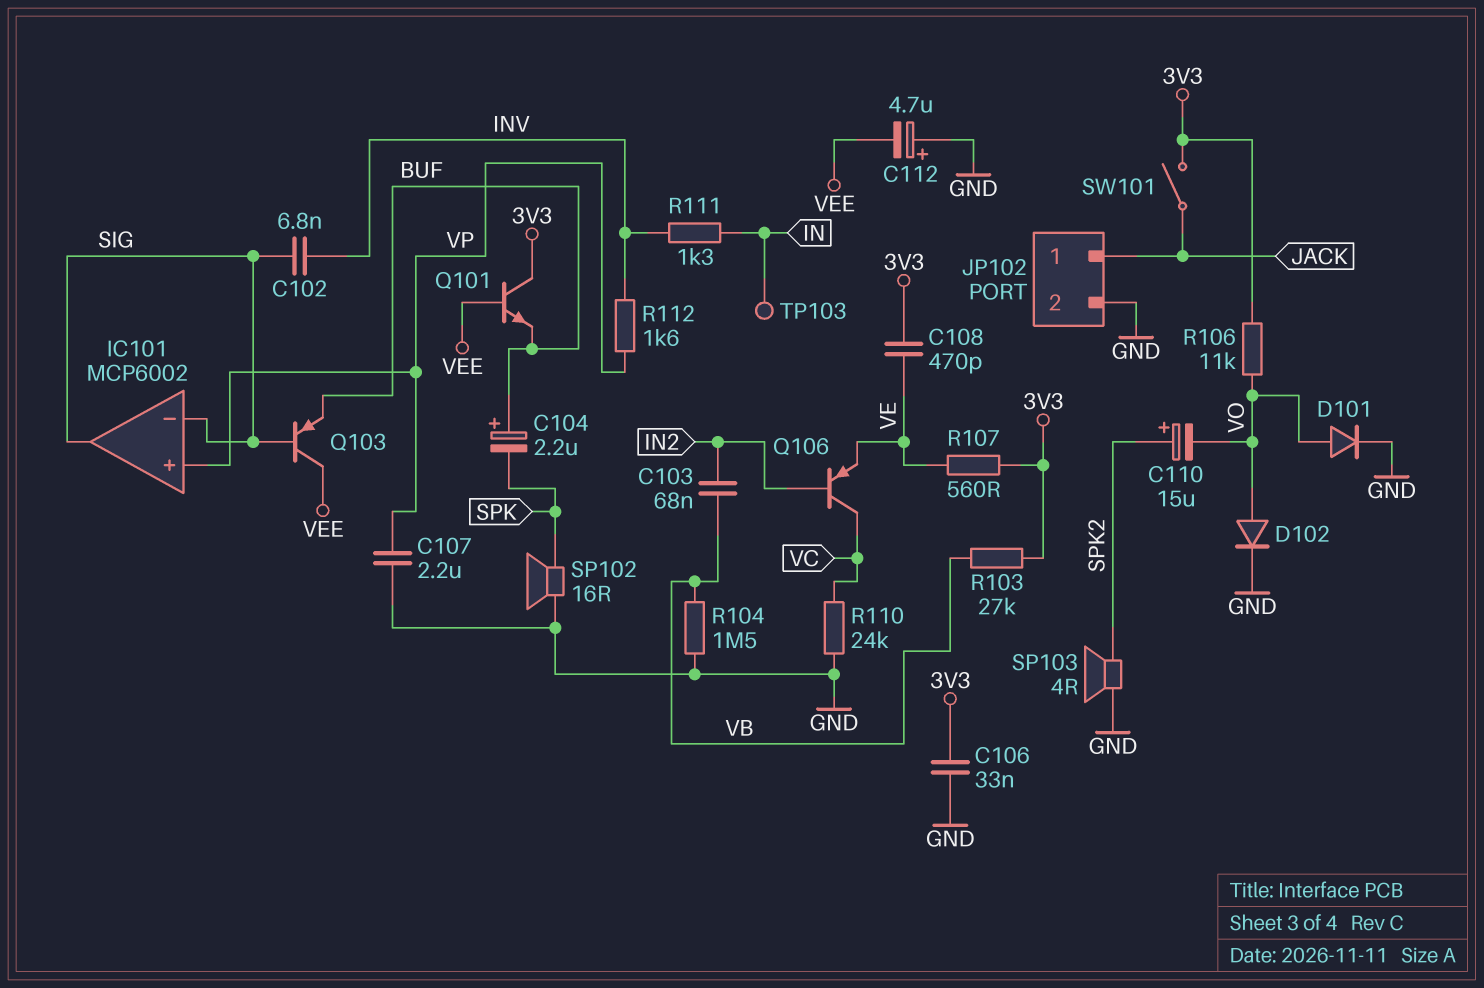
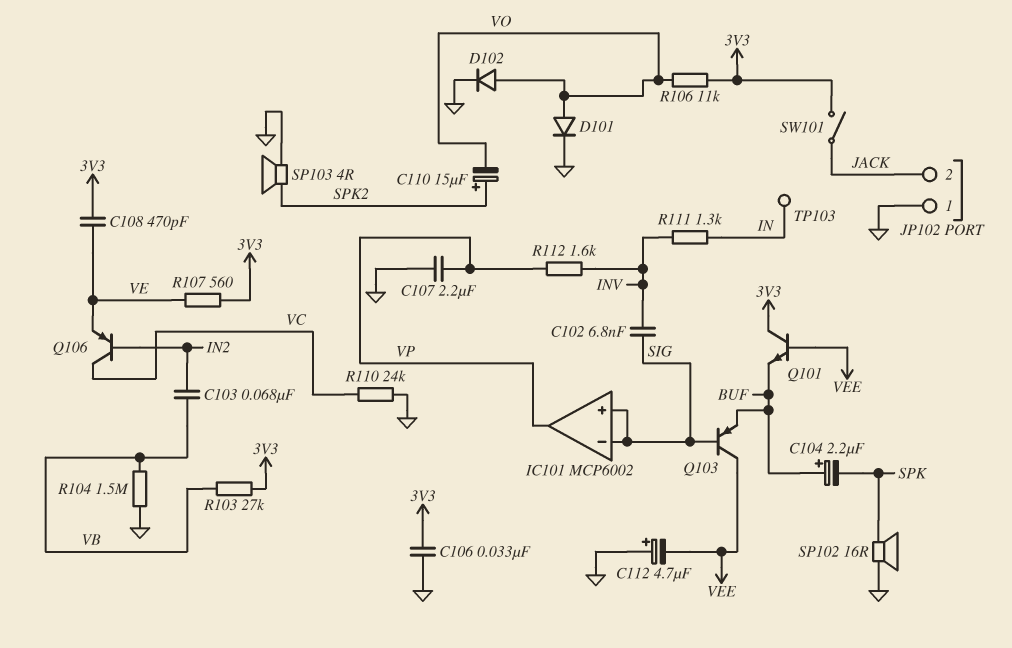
IC101 pin in+: VP -> SIG
IC101 pin out: SIG -> VP
JP102 pin 1: JACK -> GND
JP102 pin 2: GND -> JACK

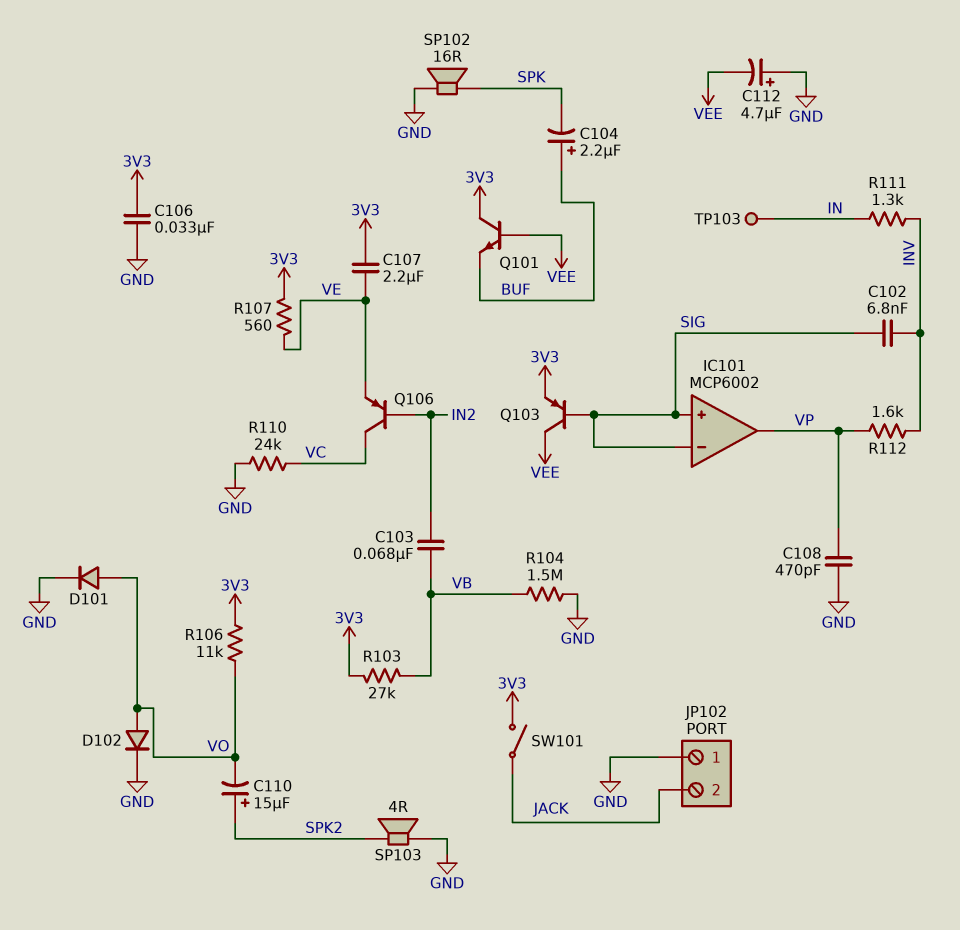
C107: 2.2uF (GND, VP) -> 2.2uF (3V3, VE)
C108: 470pF (3V3, VE) -> 470pF (GND, VP)
Q103: PNP (B SIG, C VEE, E BUF) -> PNP (B SIG, C VEE, E 3V3)

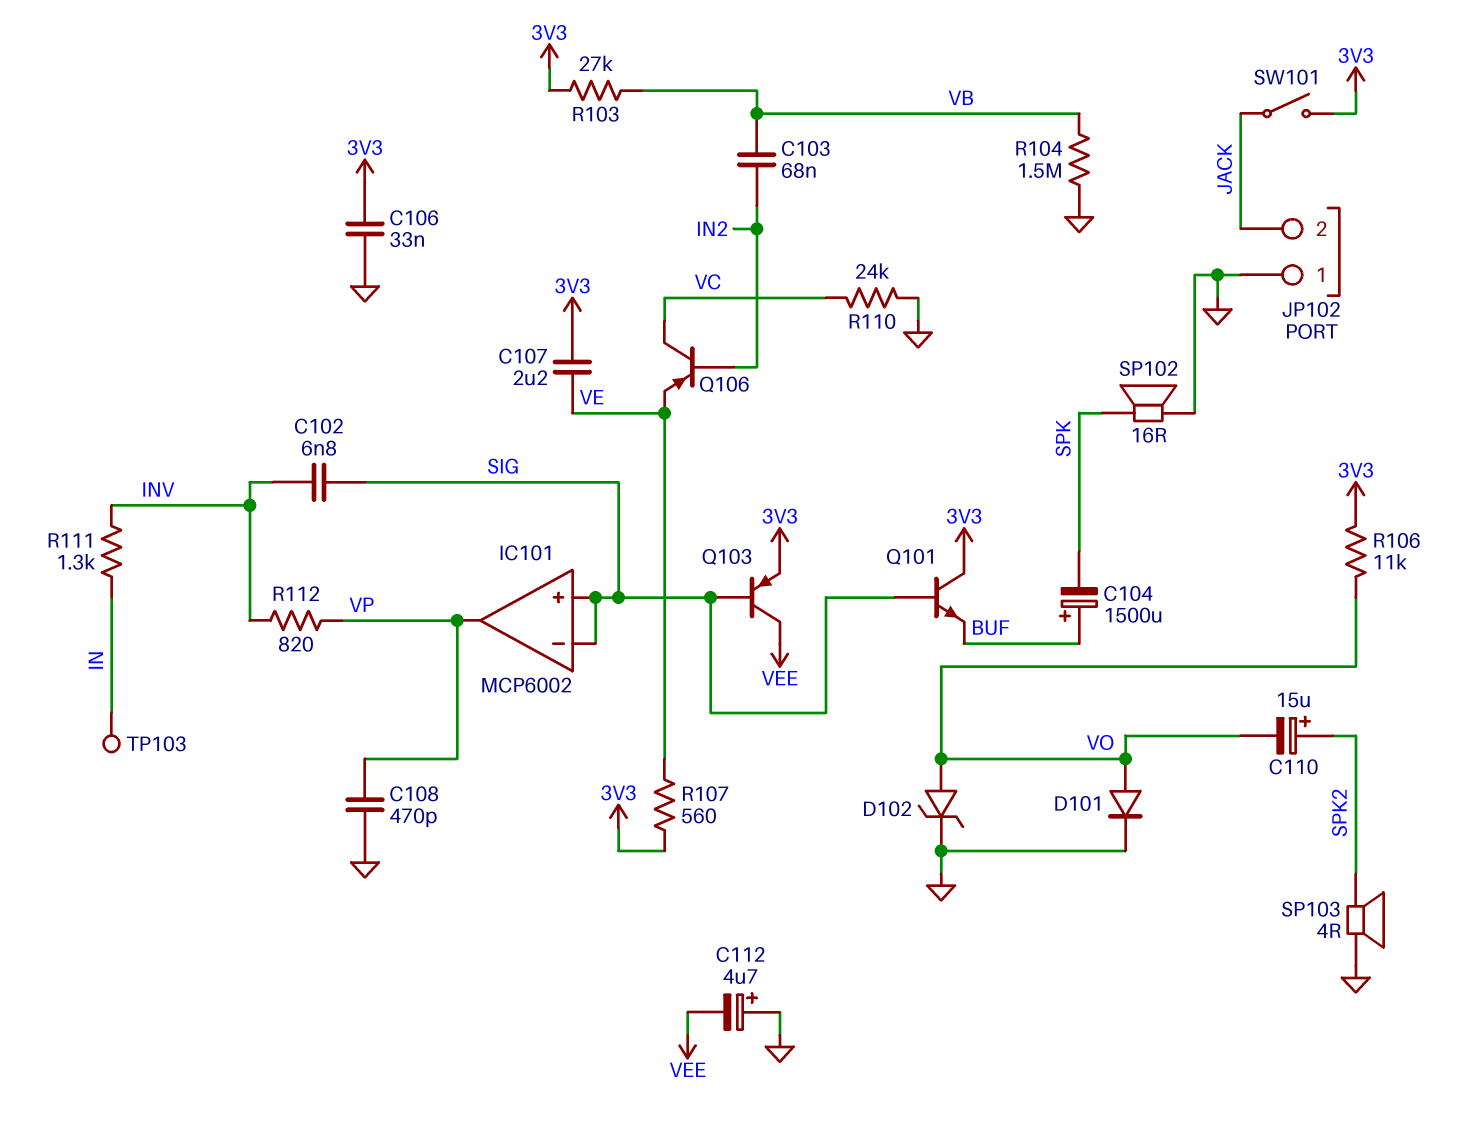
C104: 2.2uF (plus BUF, minus SPK) -> 1500uF (plus BUF, minus SPK)
D102: diode (A VO, K GND) -> zener (A VO, K GND)
Q101: NPN (B VEE, C 3V3, E BUF) -> NPN (B SIG, C 3V3, E BUF)
R112: 1.6k (INV, VP) -> 820 (INV, VP)

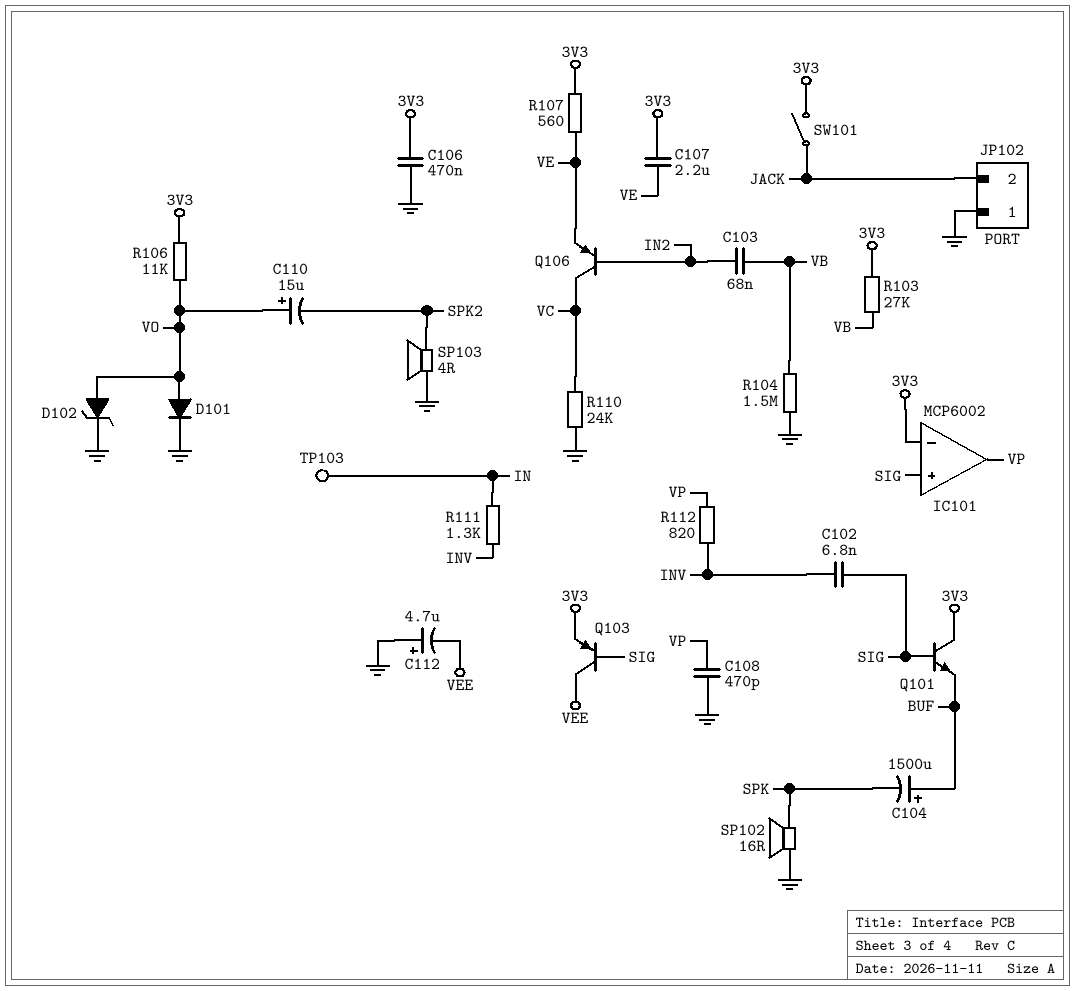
C106: 33nF (3V3, GND) -> 470nF (3V3, GND)
C110: 15uF (plus SPK2, minus VO) -> 15uF (plus VO, minus SPK2)
IC101 pin in-: SIG -> 3V3

